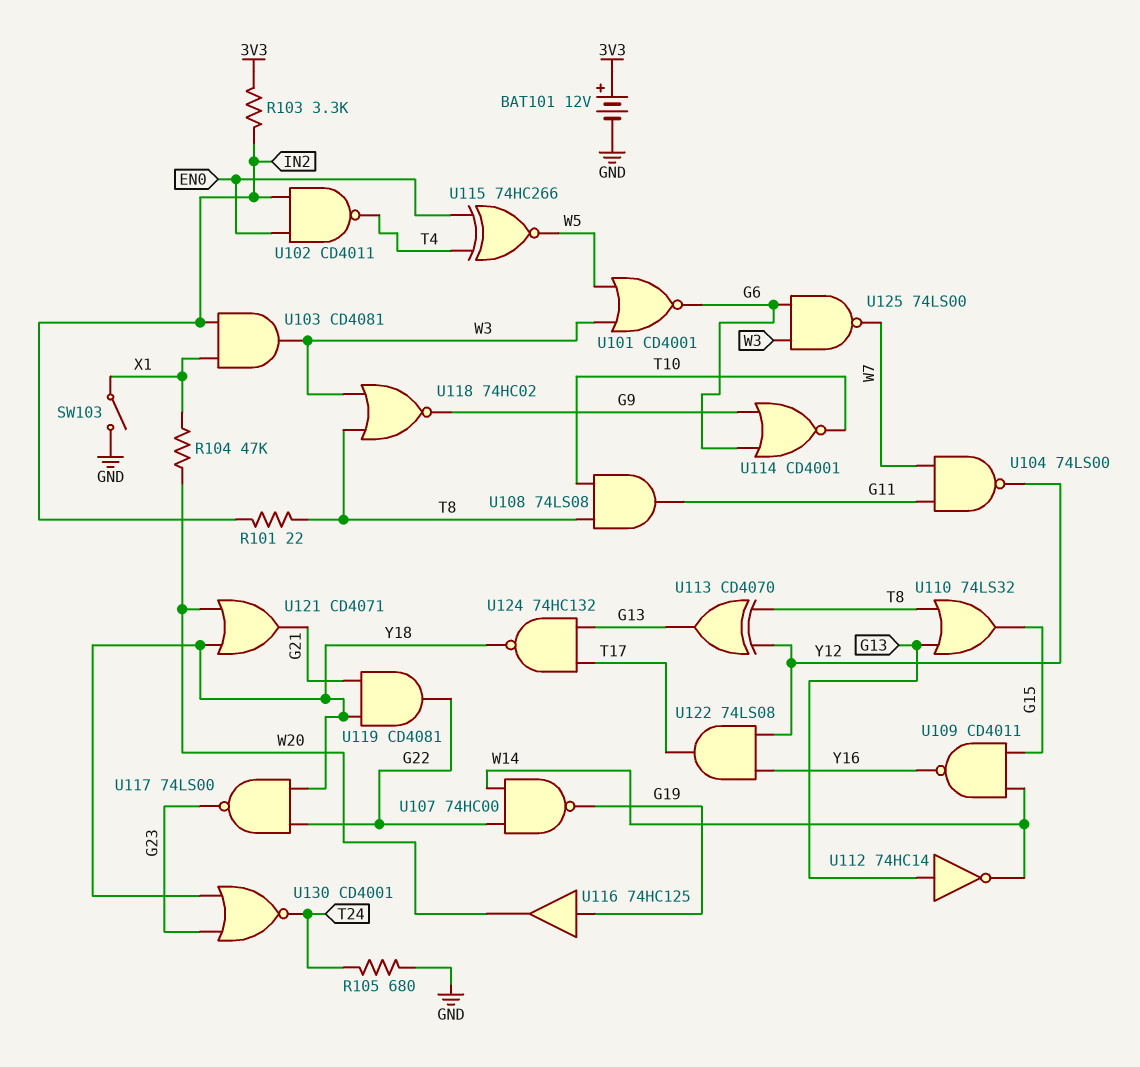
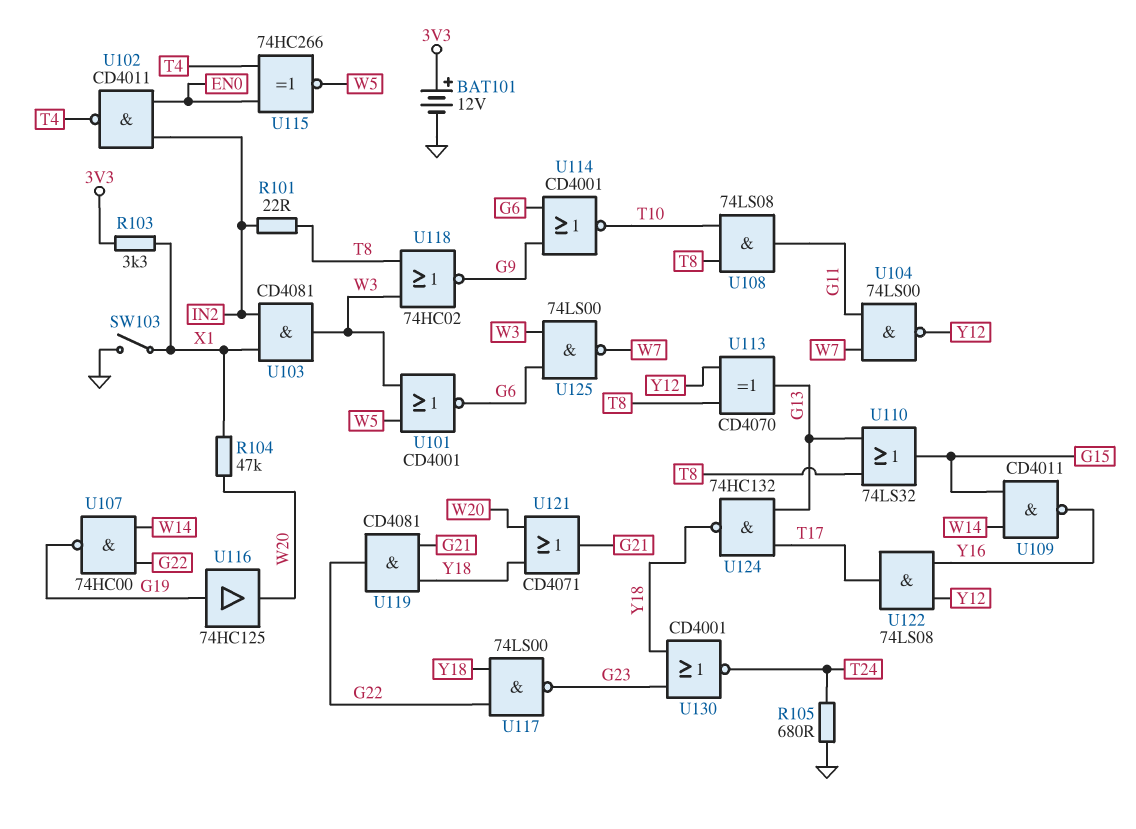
R103: 3.3k (3V3, IN2) -> 3.3k (3V3, X1)
U112: NOT 74HC14 (in G13, out W14) -> none

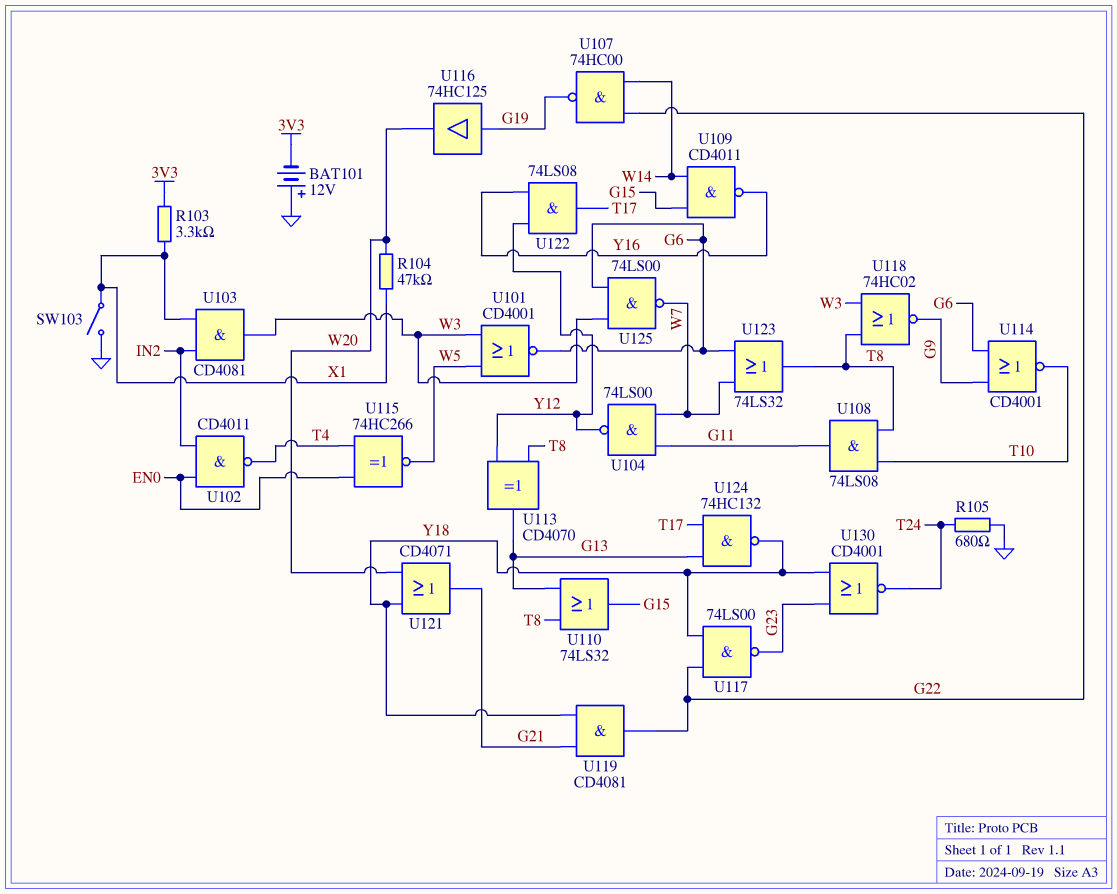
BAT101: 12V (plus 3V3, minus GND) -> 12V (plus GND, minus 3V3)
R101: 22 (IN2, T8) -> none
U123: none -> OR 74LS32 (in G6, in W7, out T8)

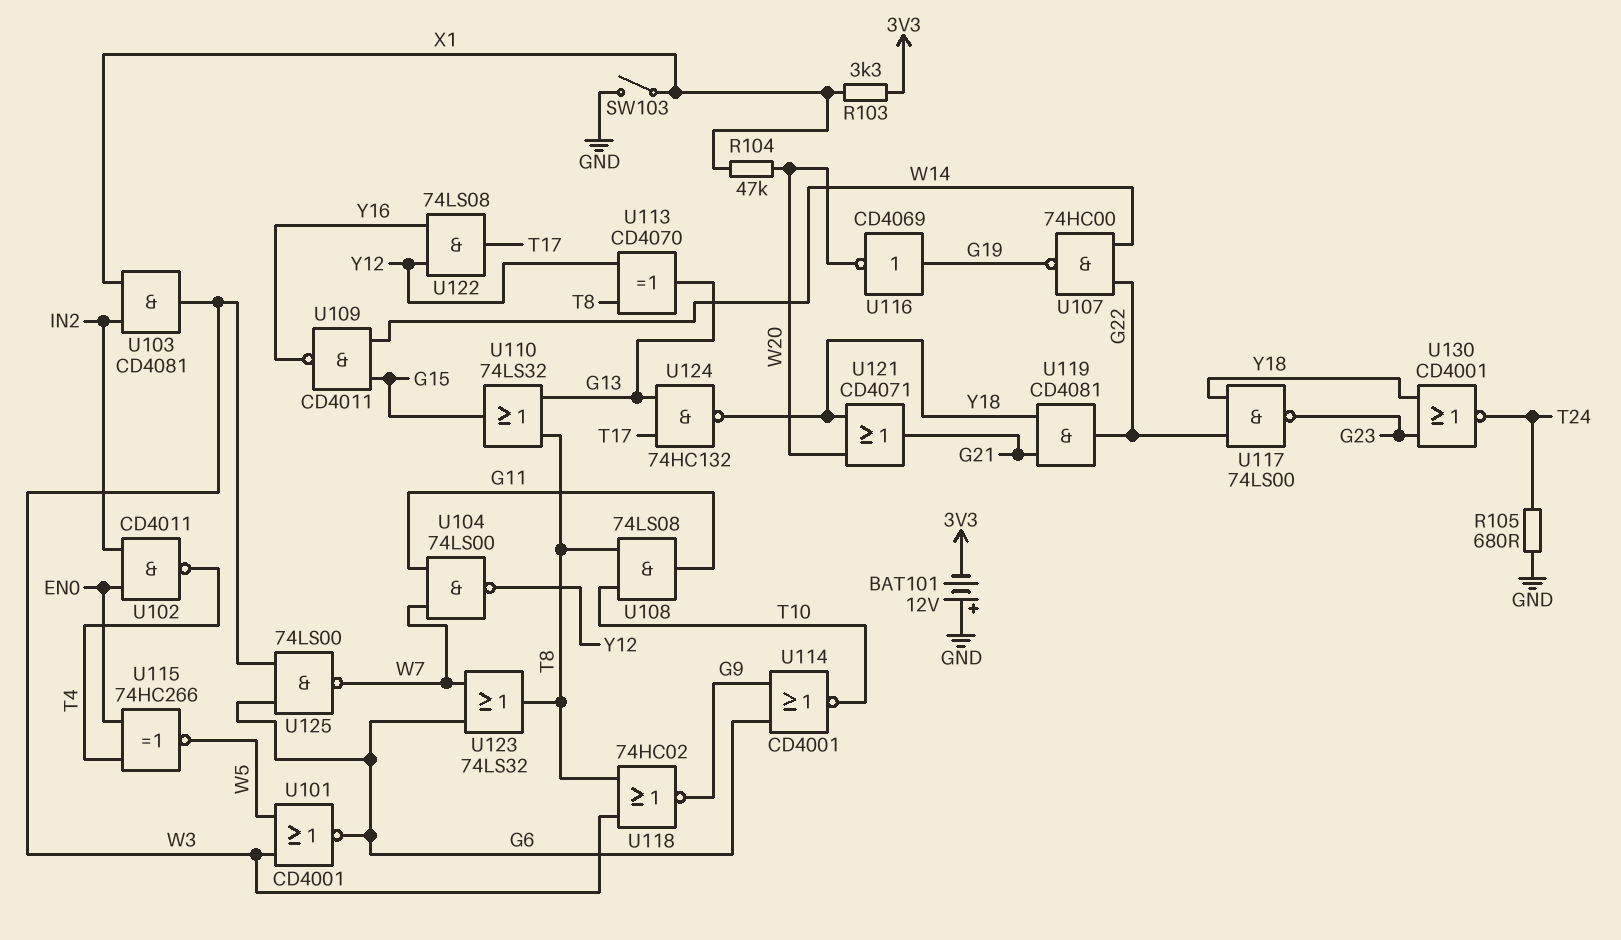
U116: buffer 74HC125 (in G19, out W20) -> NOT CD4069 (in G19, out W20)

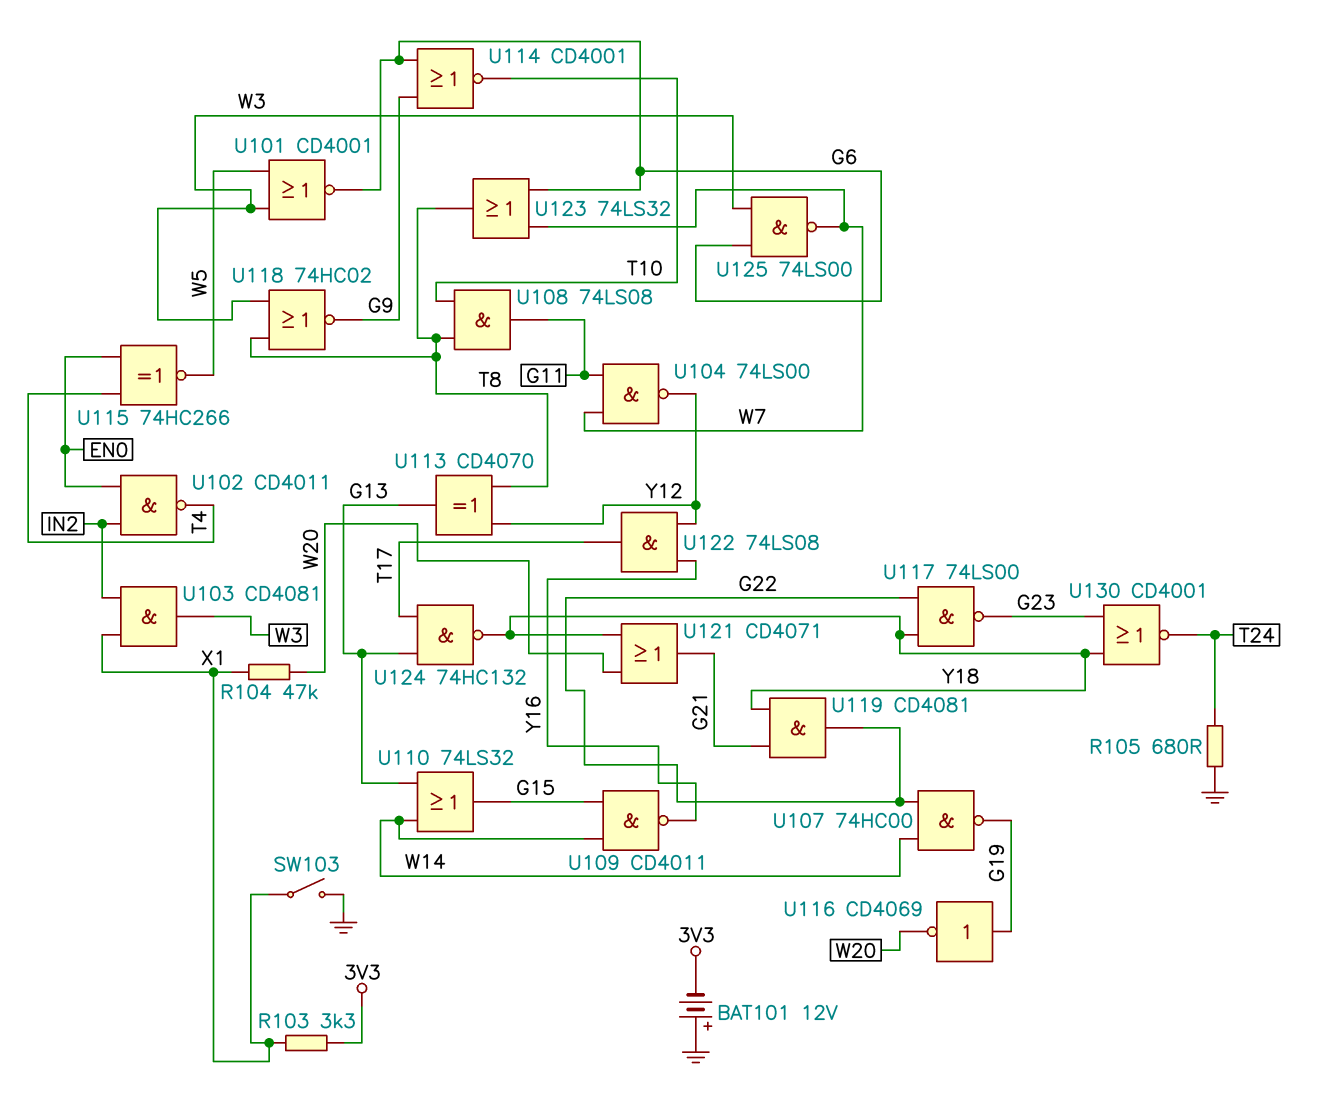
U110: OR 74LS32 (in G13, in T8, out G15) -> OR 74LS32 (in G13, in W14, out G15)

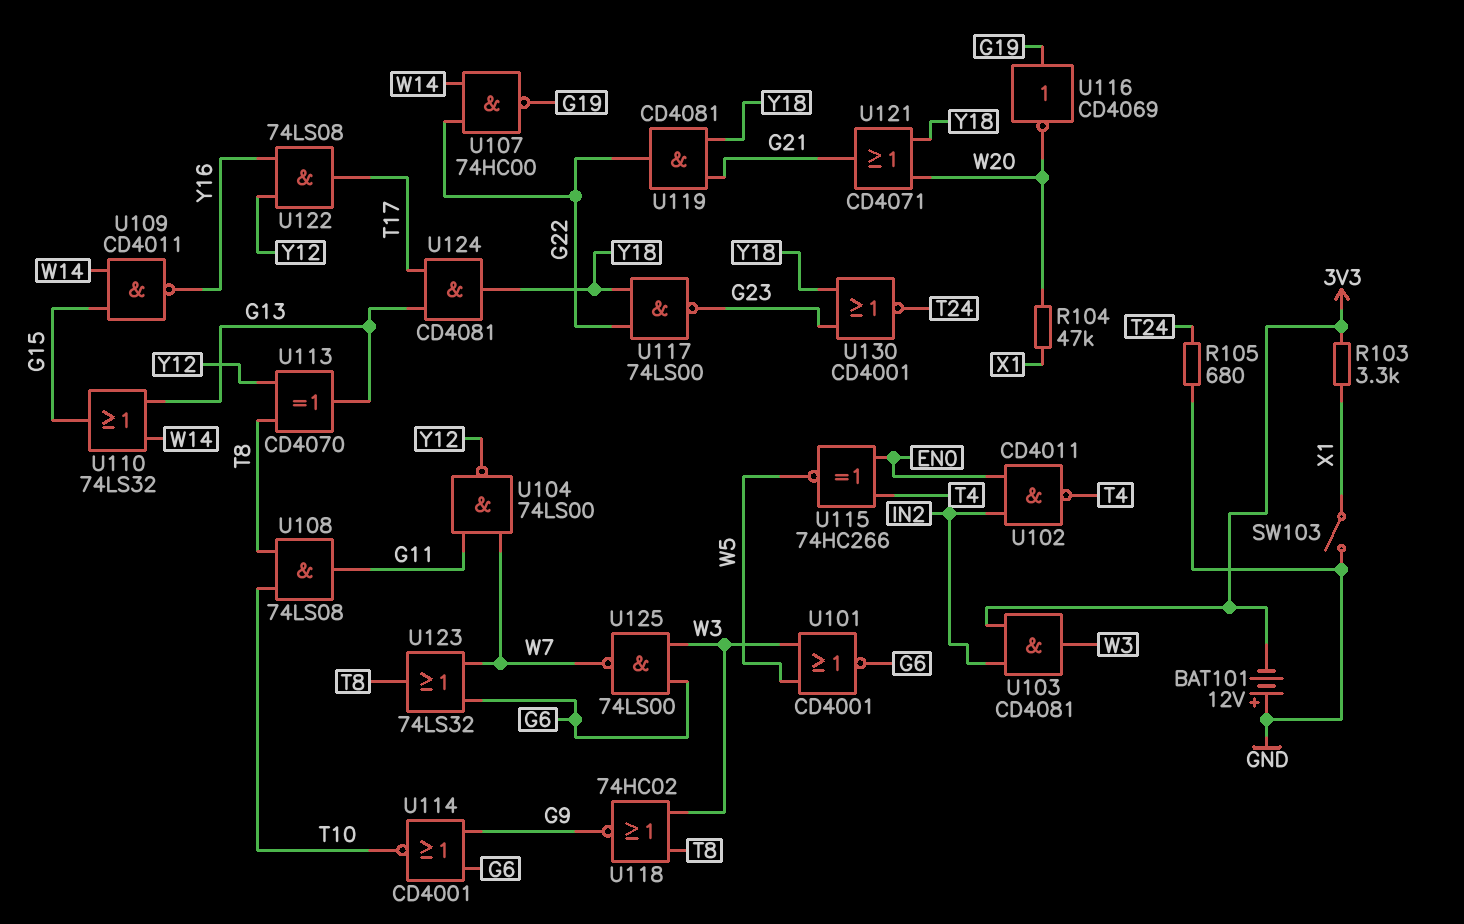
U103: AND CD4081 (in IN2, in X1, out W3) -> AND CD4081 (in 3V3, in IN2, out W3)
U124: NAND 74HC132 (in G13, in T17, out Y18) -> AND CD4081 (in G13, in T17, out Y18)

